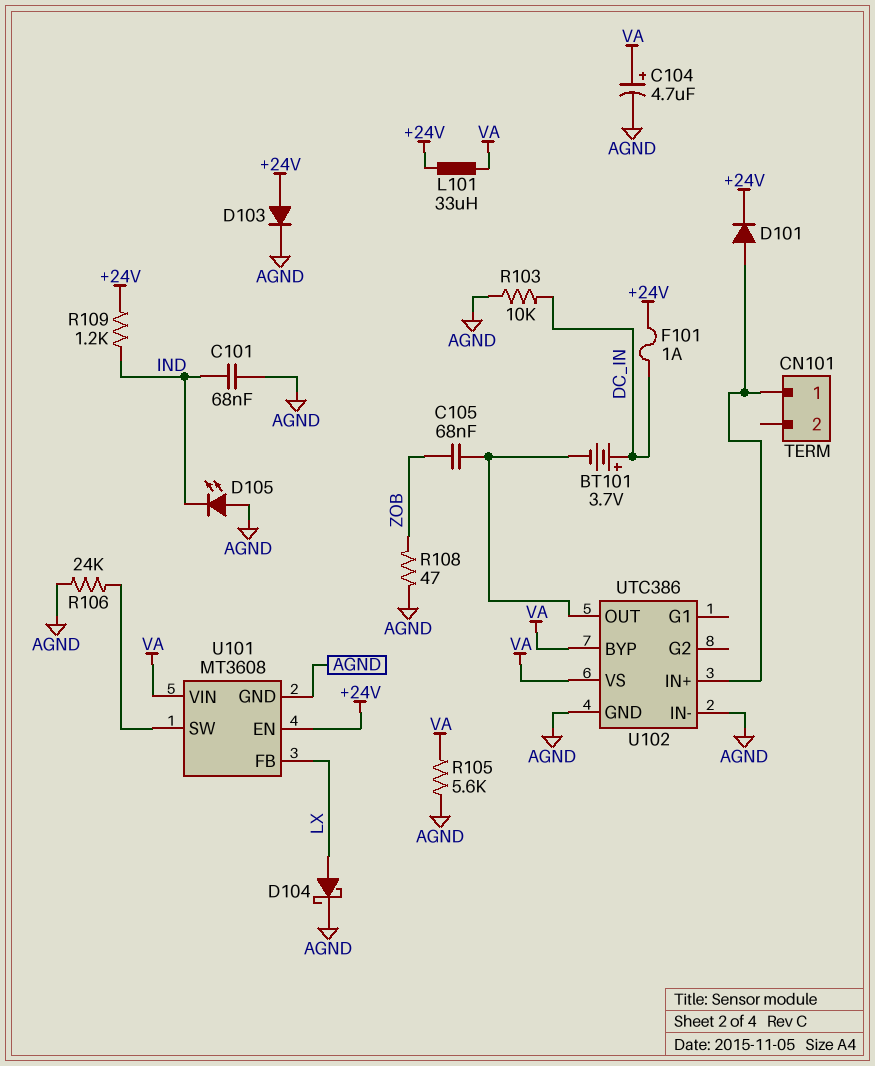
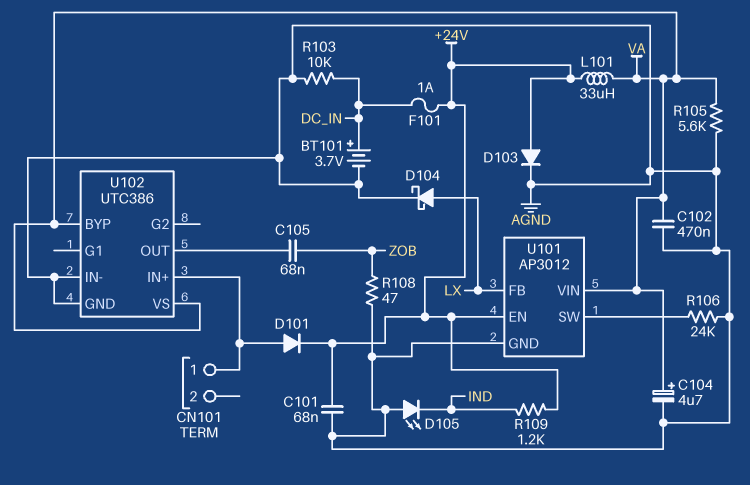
BT101: 3.7V (plus DC_IN, minus U102/OUT) -> 3.7V (plus DC_IN, minus AGND)
C101: 68nF (AGND, IND) -> 68nF (+24V, AGND)
C102: none -> 470nF (AGND, VA)
U101: MT3608 -> AP3012

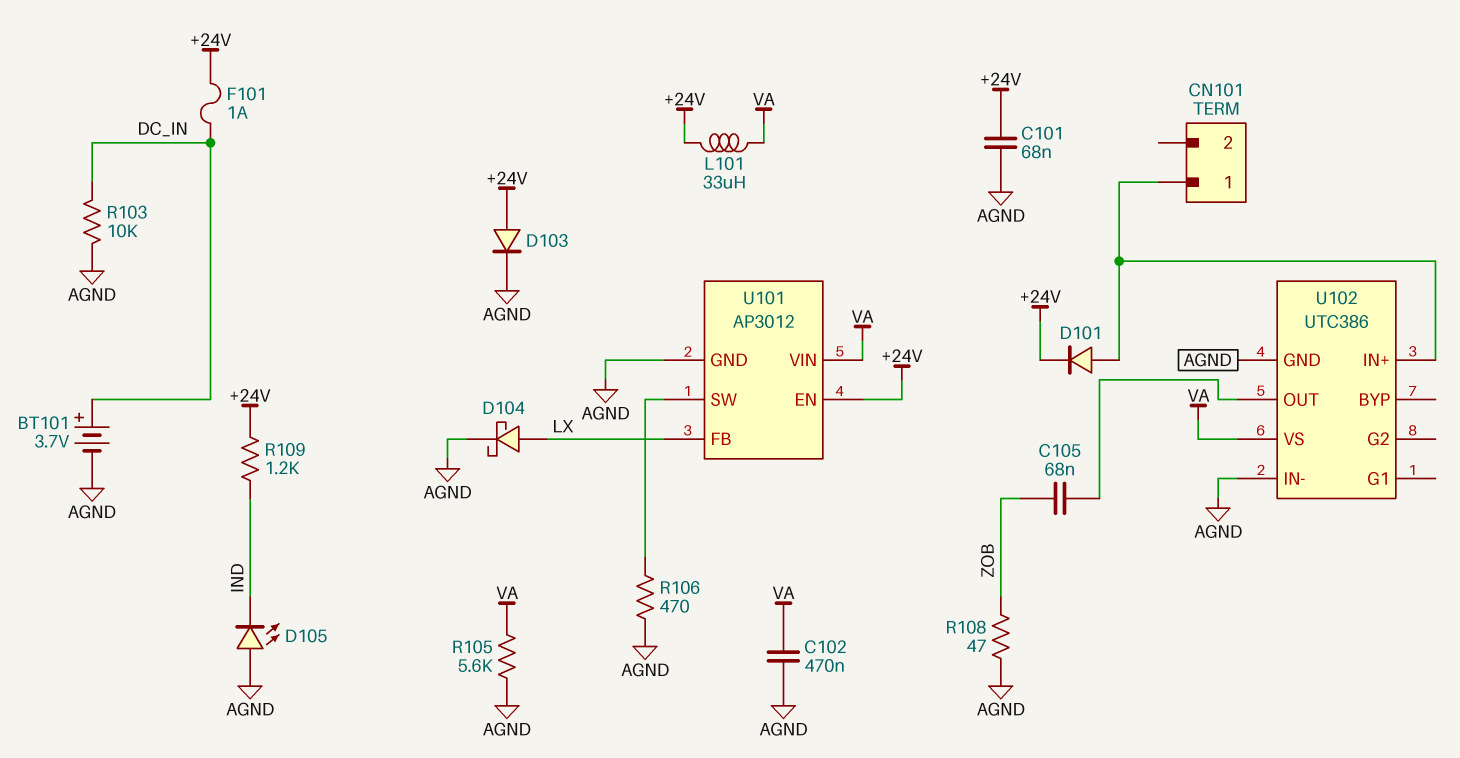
C104: 4.7uF (plus VA, minus AGND) -> none
R106: 24k (AGND, U101/SW) -> 470 (AGND, U101/SW)
U102 pin BYP: VA -> none

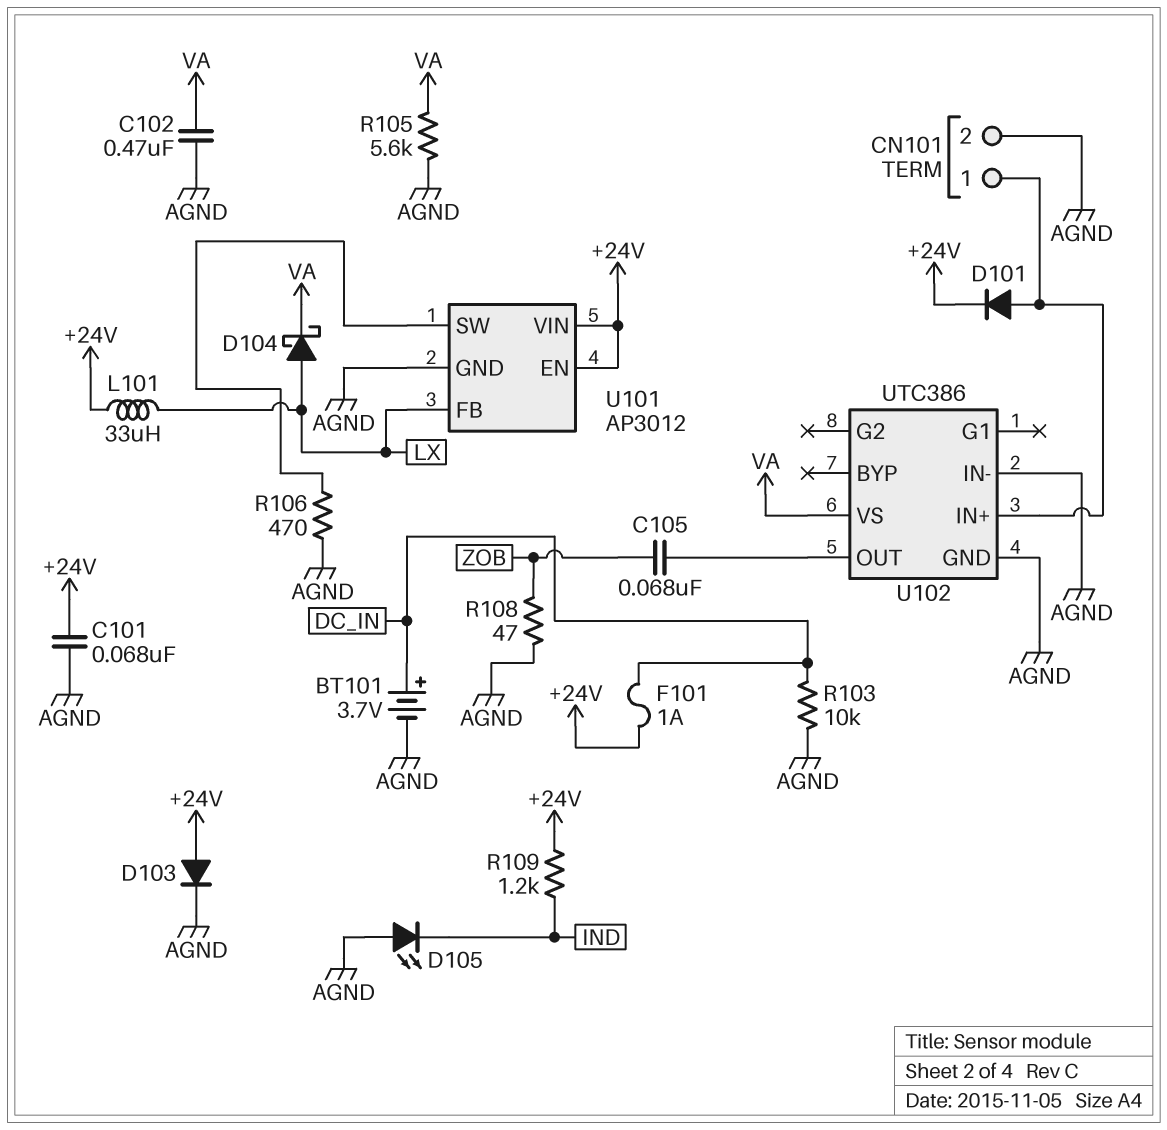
CN101 pin 2: none -> AGND
D104: schottky (A LX, K AGND) -> schottky (A LX, K VA)
L101: 33uH (+24V, VA) -> 33uH (+24V, LX)
U101 pin VIN: VA -> +24V

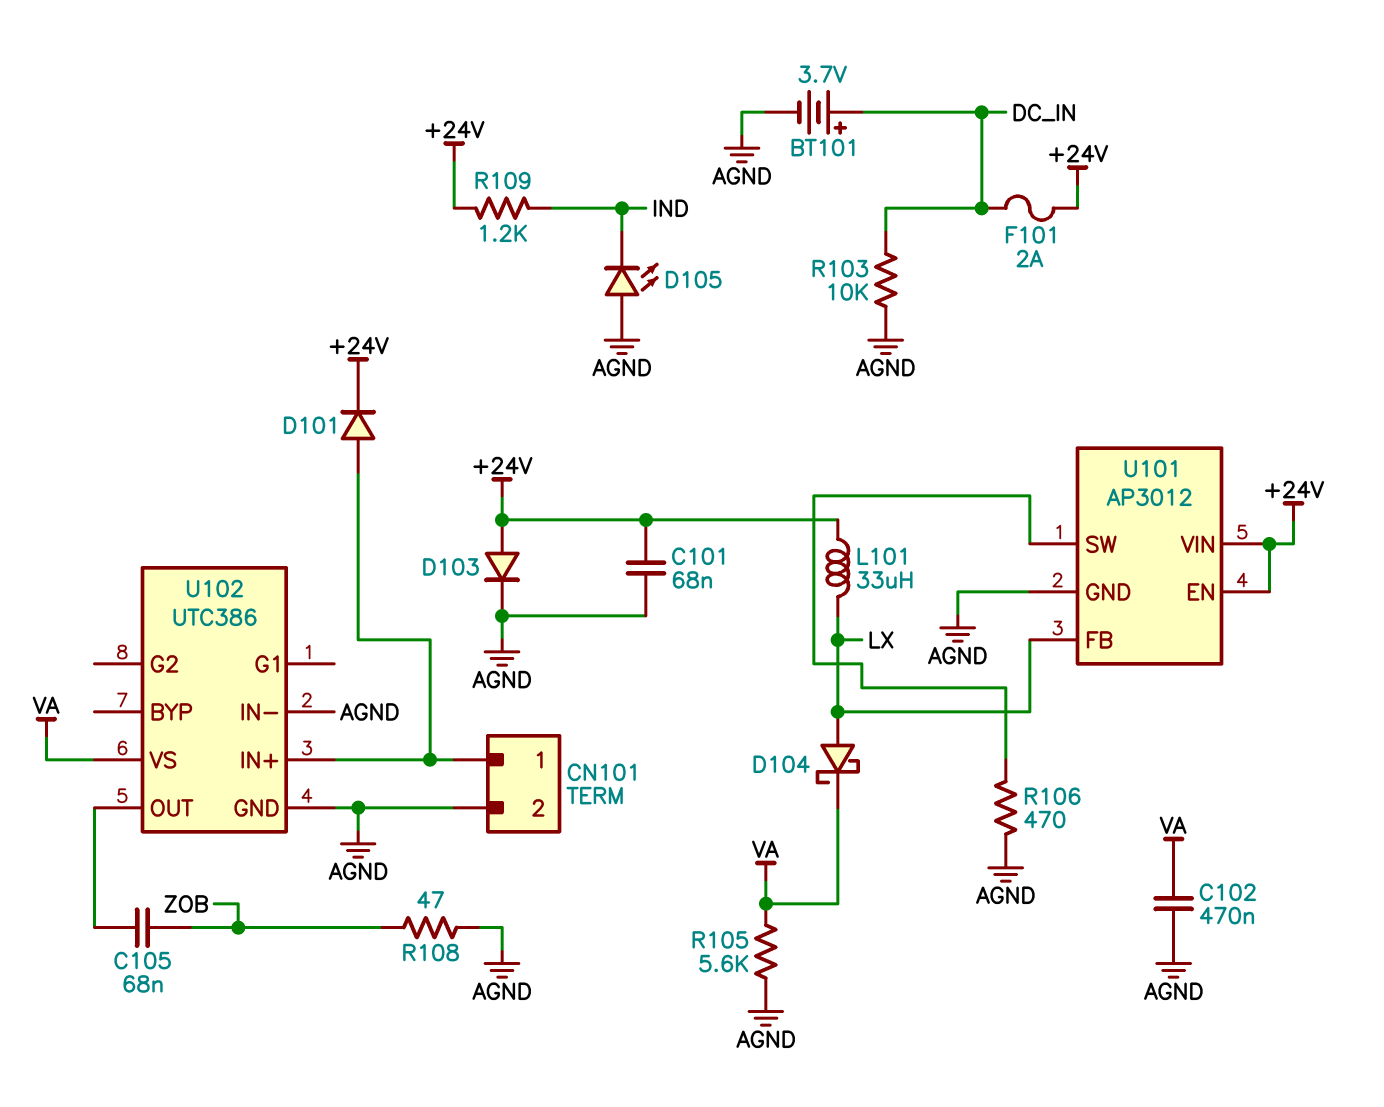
F101: 1A (+24V, DC_IN) -> 2A (+24V, DC_IN)

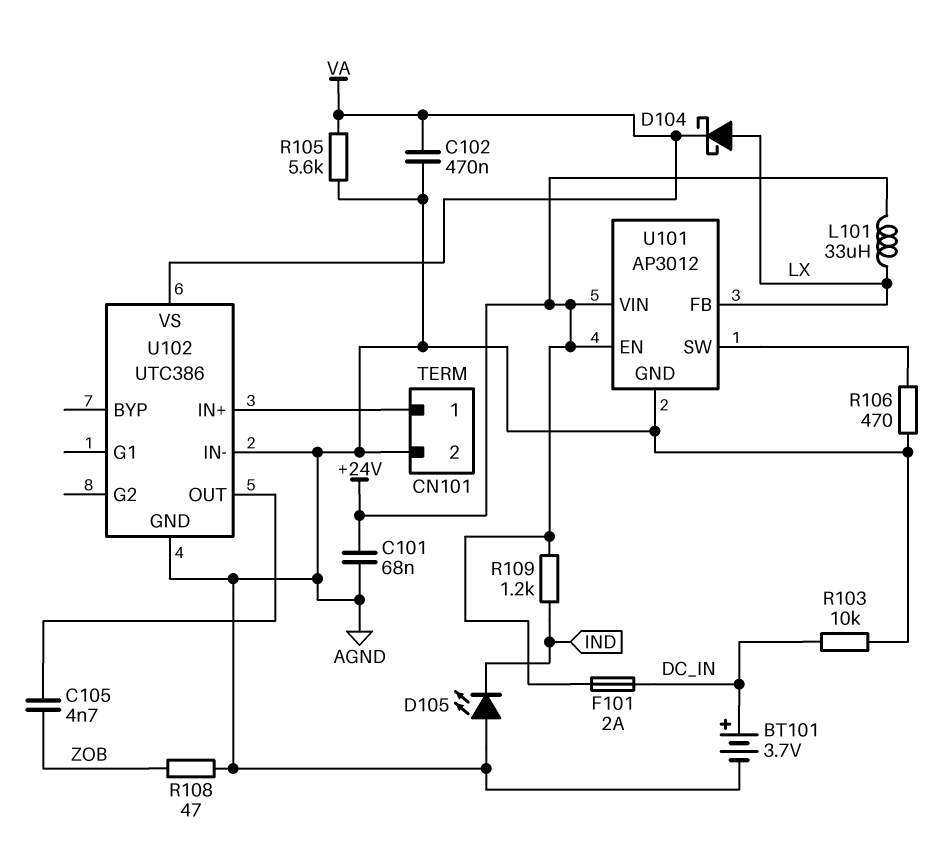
C105: 68nF (U102/OUT, ZOB) -> 4.7nF (U102/OUT, ZOB)
D101: diode (A CN101/1, K +24V) -> none
D103: diode (A +24V, K AGND) -> none

